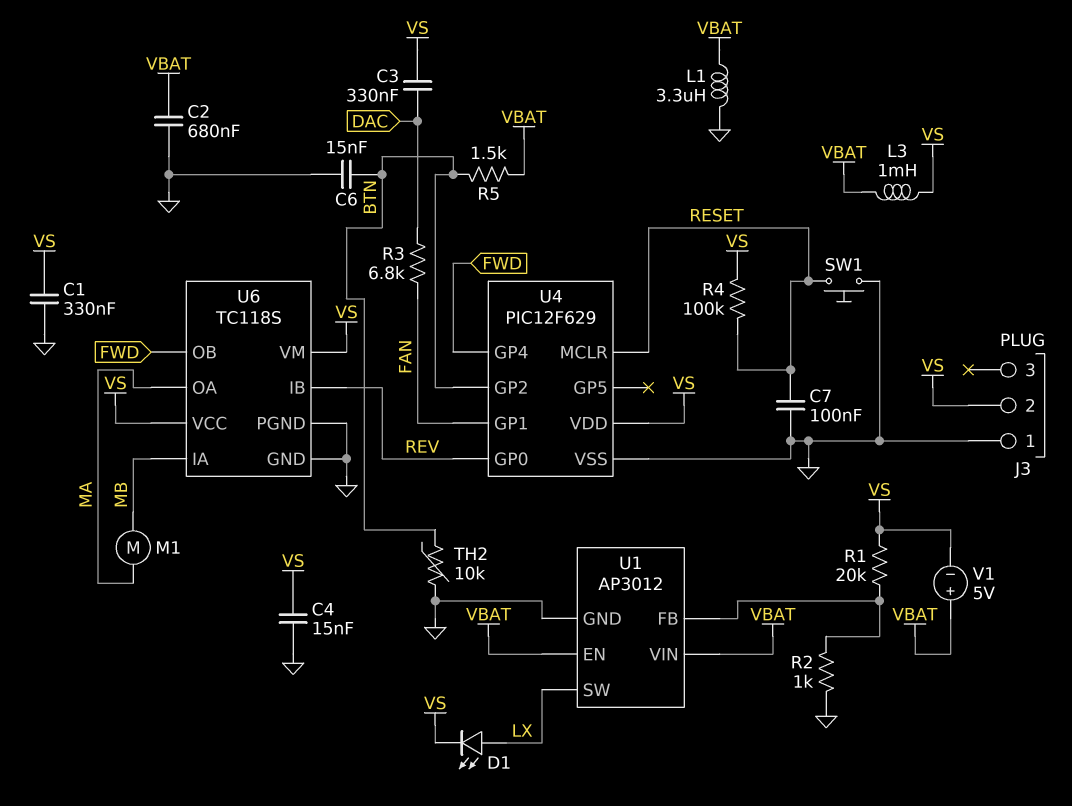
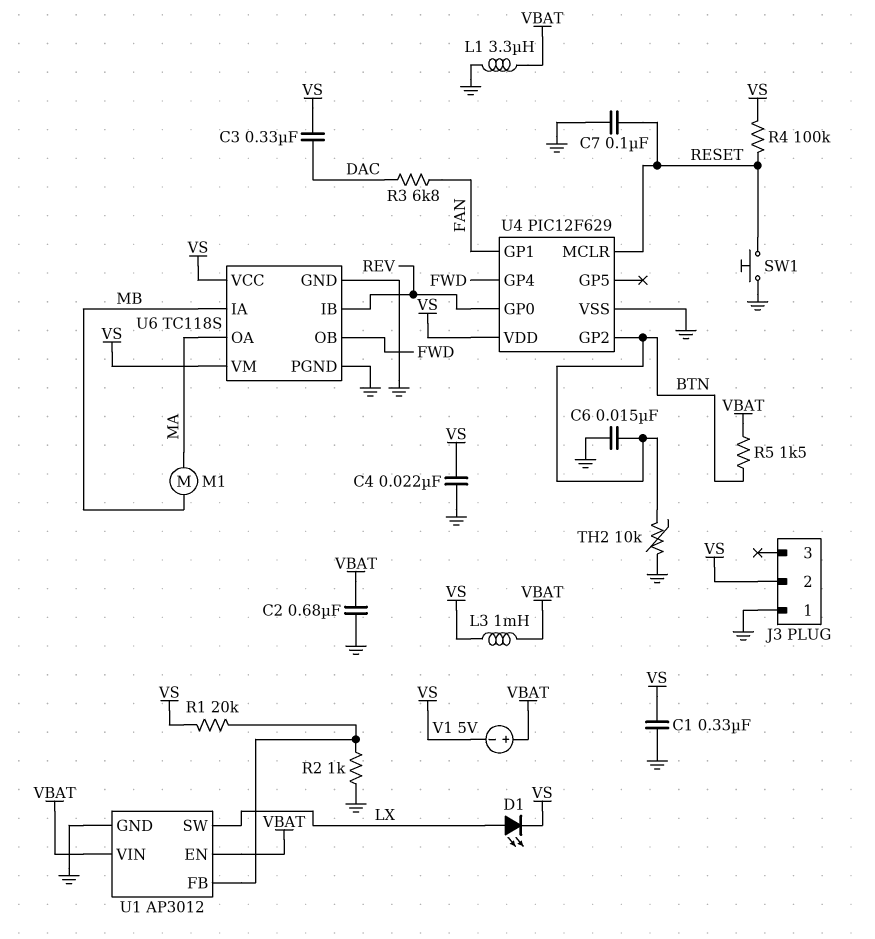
C4: 15nF (GND, VS) -> 22nF (GND, VS)

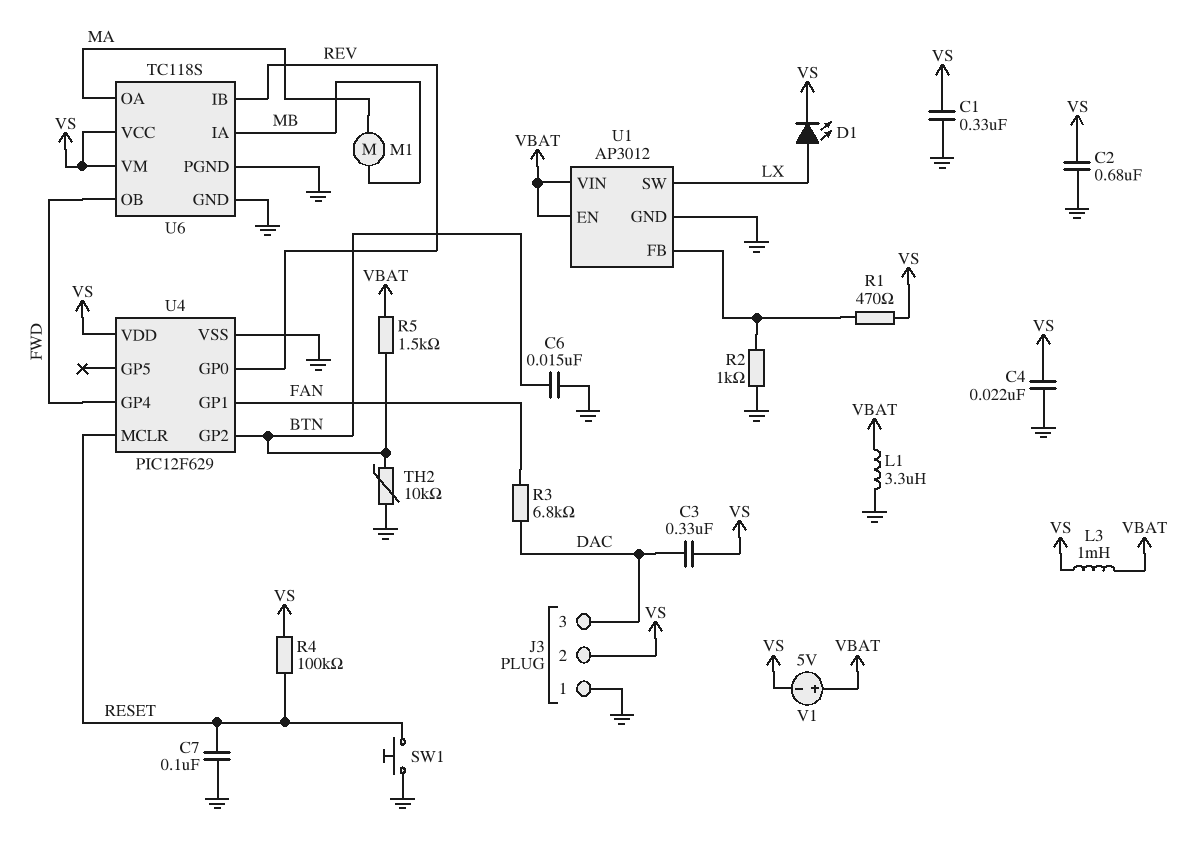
C2: 680nF (GND, VBAT) -> 680nF (GND, VS)
J3 pin 3: none -> DAC
R1: 20k (U1/FB, VS) -> 470 (U1/FB, VS)

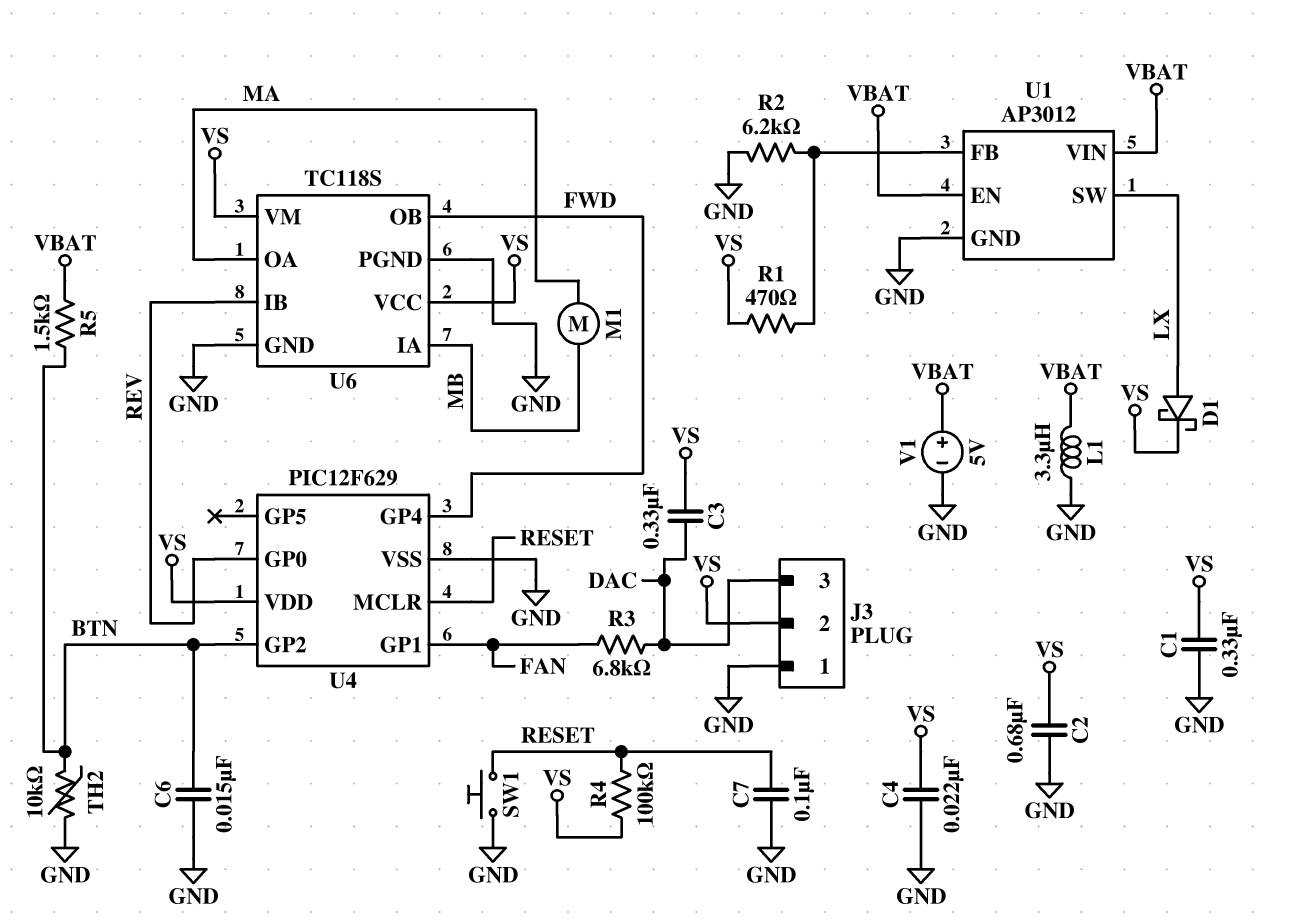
D1: LED (A LX, K VS) -> schottky (A LX, K VS)
L3: 1mH (VBAT, VS) -> none
R2: 1k (GND, U1/FB) -> 6.2k (GND, U1/FB)
V1: 5V (plus VBAT, minus VS) -> 5V (plus VBAT, minus GND)

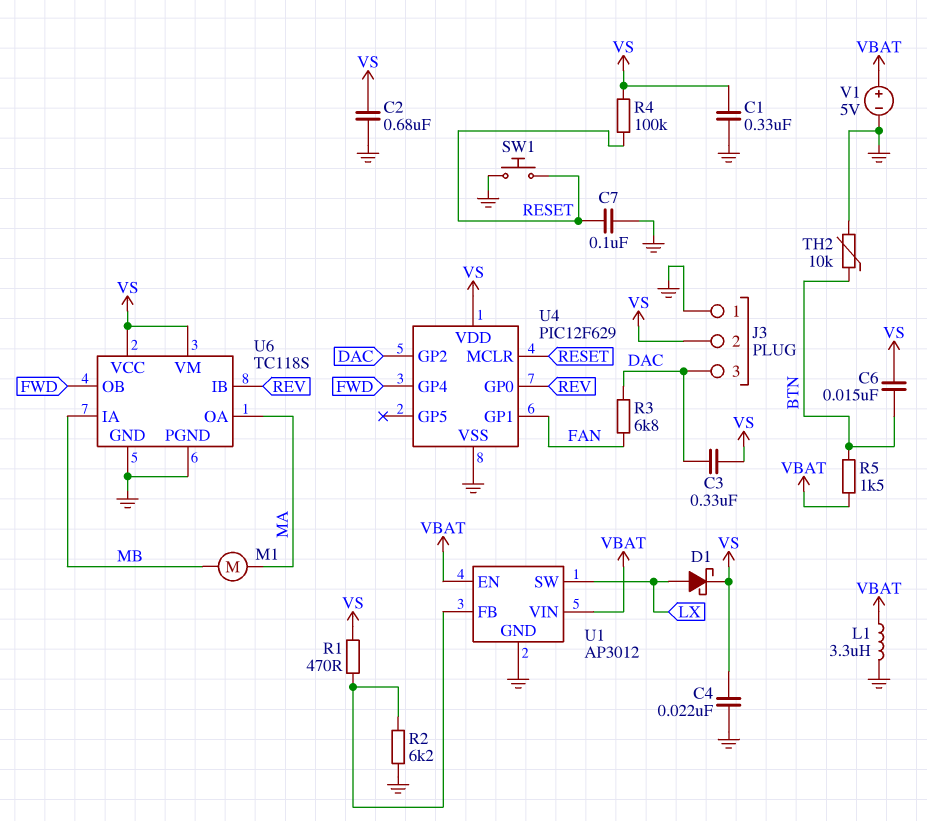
C6: 15nF (BTN, GND) -> 15nF (BTN, VS)
U4 pin GP2: BTN -> DAC

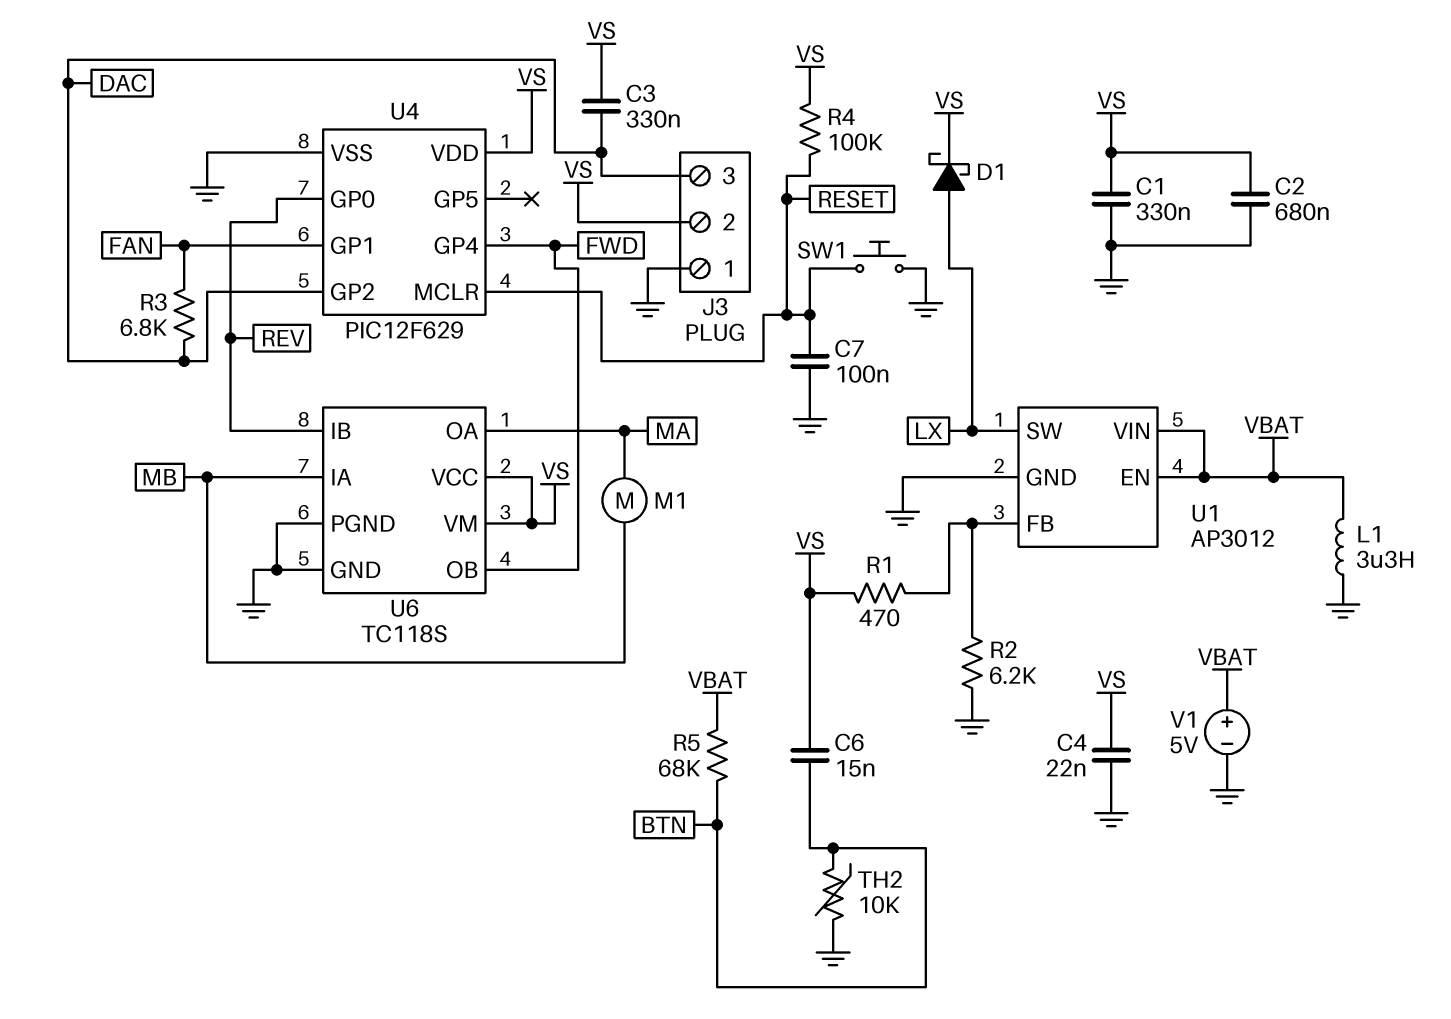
R5: 1.5k (BTN, VBAT) -> 68k (BTN, VBAT)

